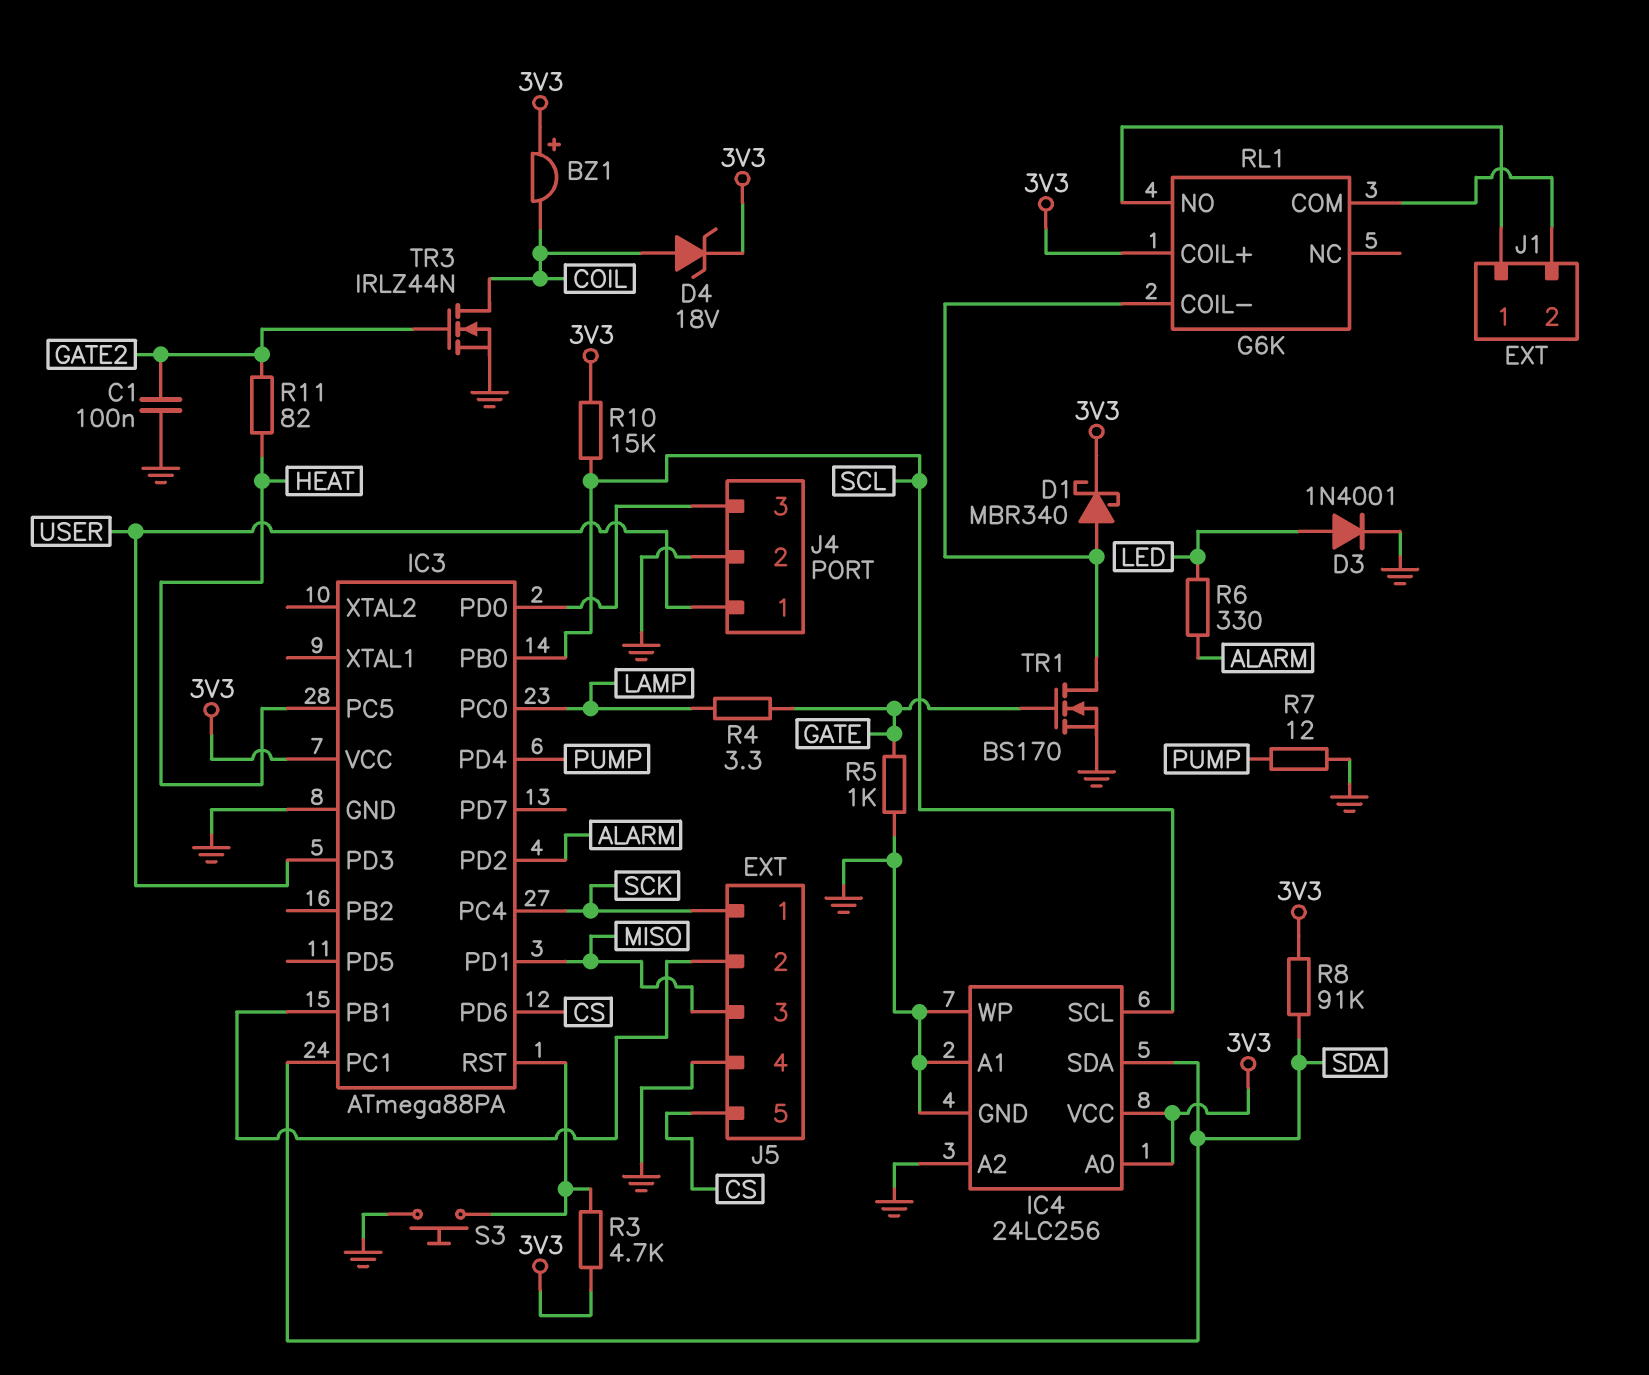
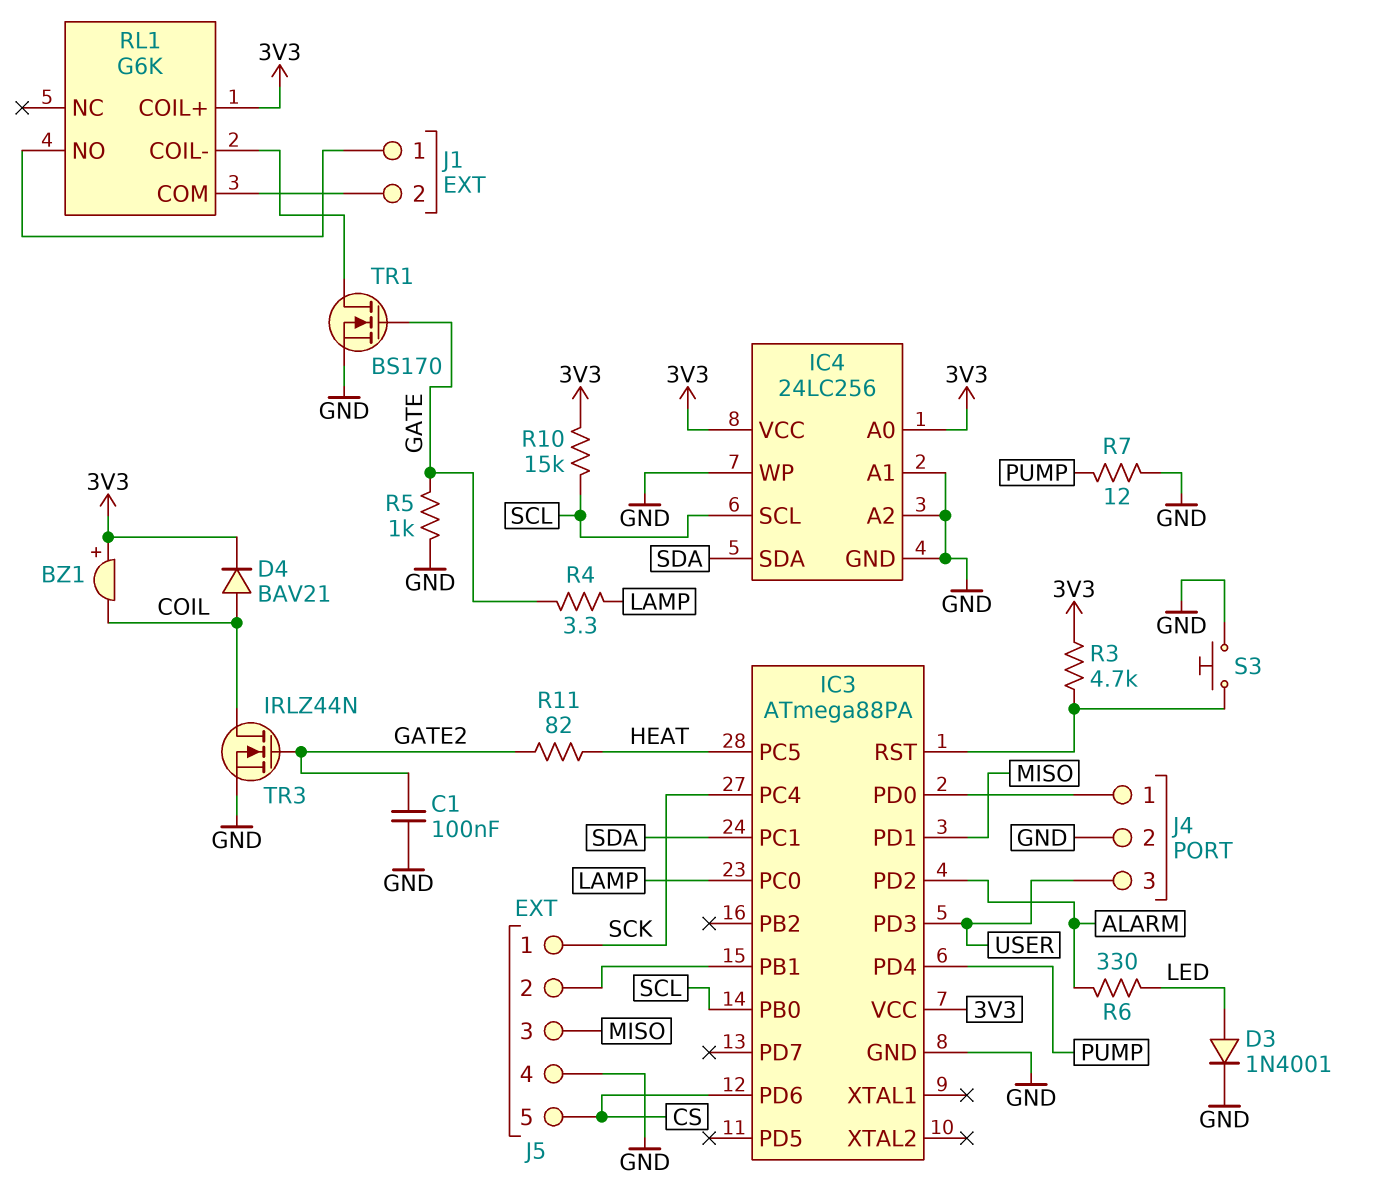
D1: schottky MBR340 (A RL1/COIL-, K 3V3) -> none
D4: zener 18V (A COIL, K 3V3) -> diode BAV21 (A COIL, K 3V3)
J4 pin 1: USER -> IC3/PD0
J4 pin 3: IC3/PD0 -> USER
R8: 91k (3V3, SDA) -> none

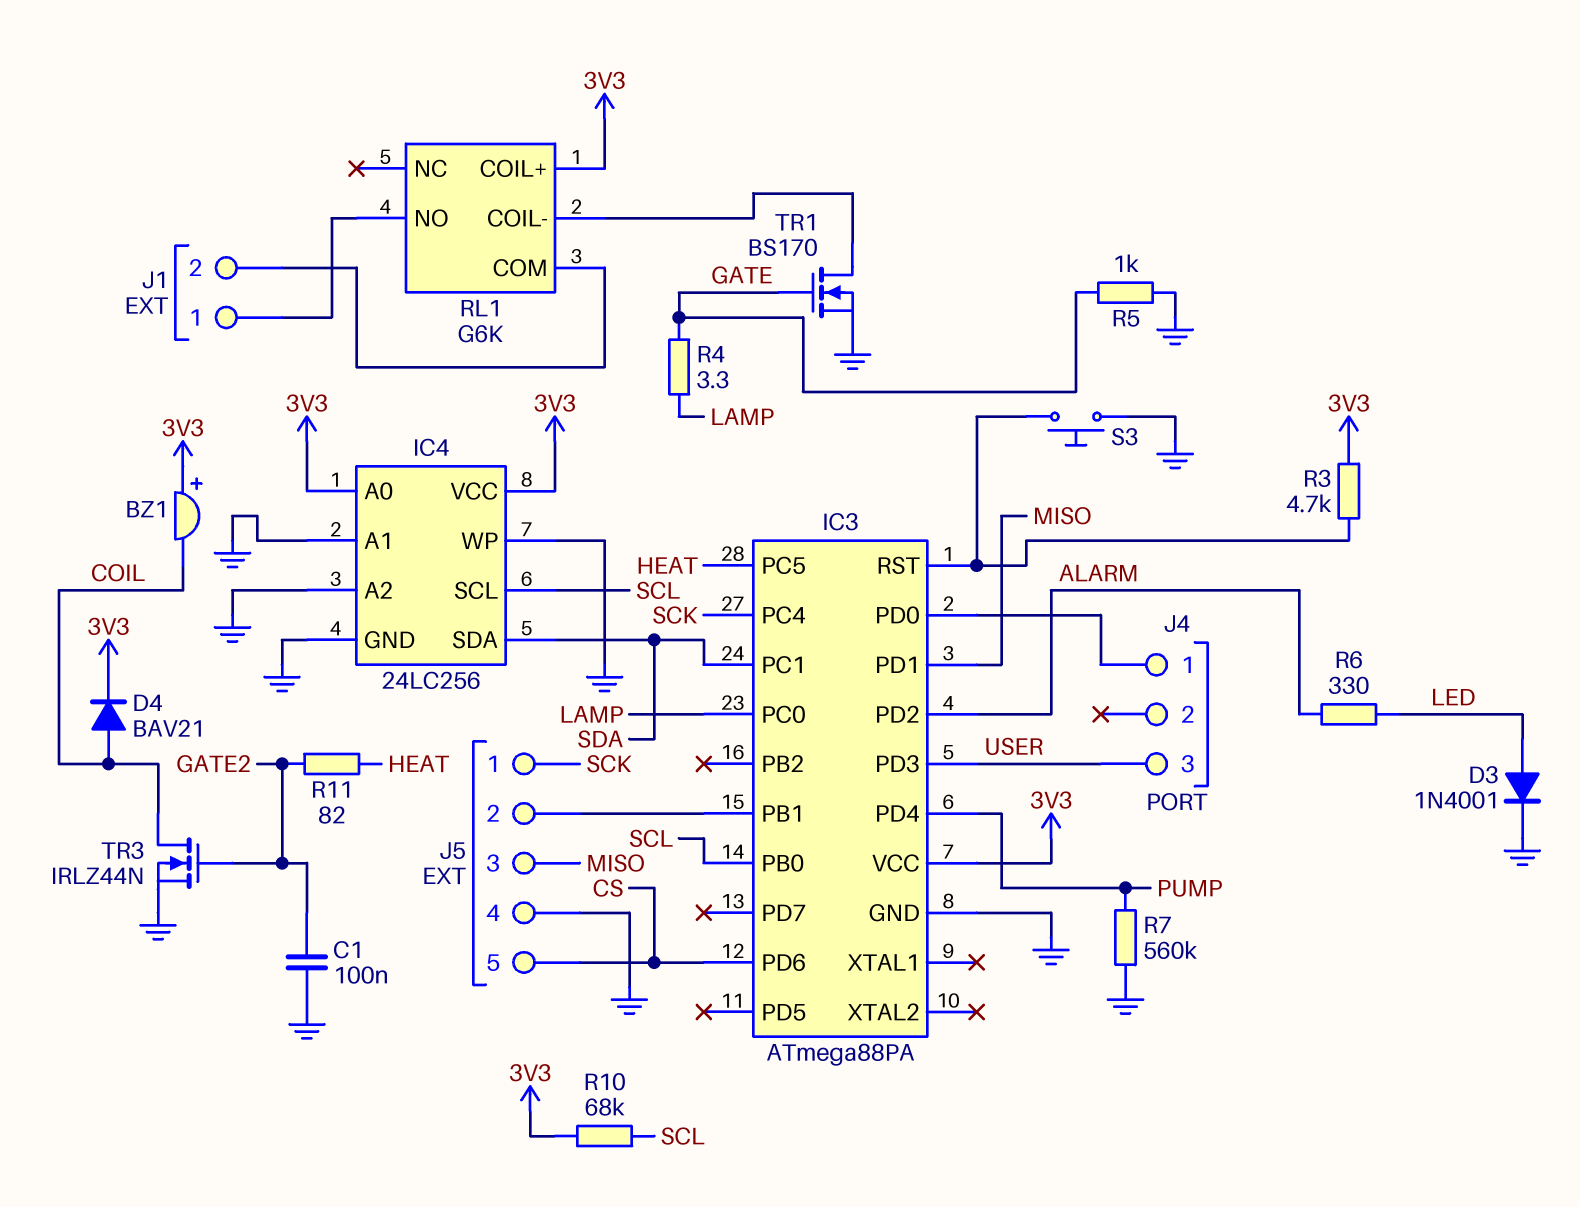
J4 pin 2: GND -> none
R7: 12 (GND, PUMP) -> 560k (GND, PUMP)
R10: 15k (3V3, SCL) -> 68k (3V3, SCL)

